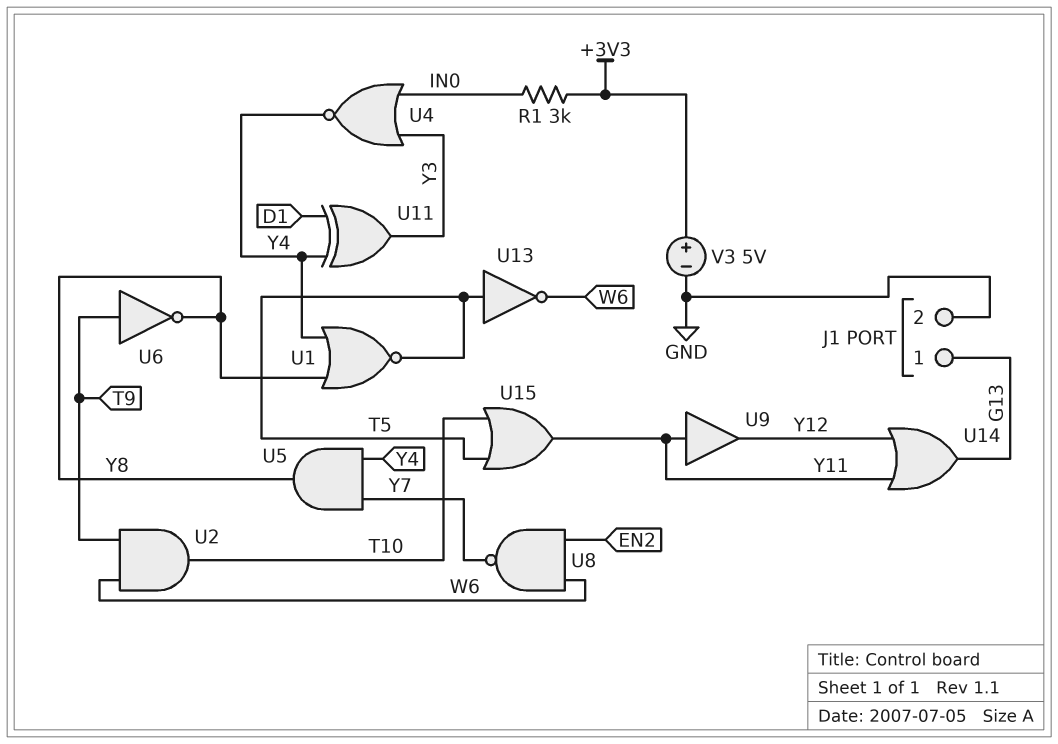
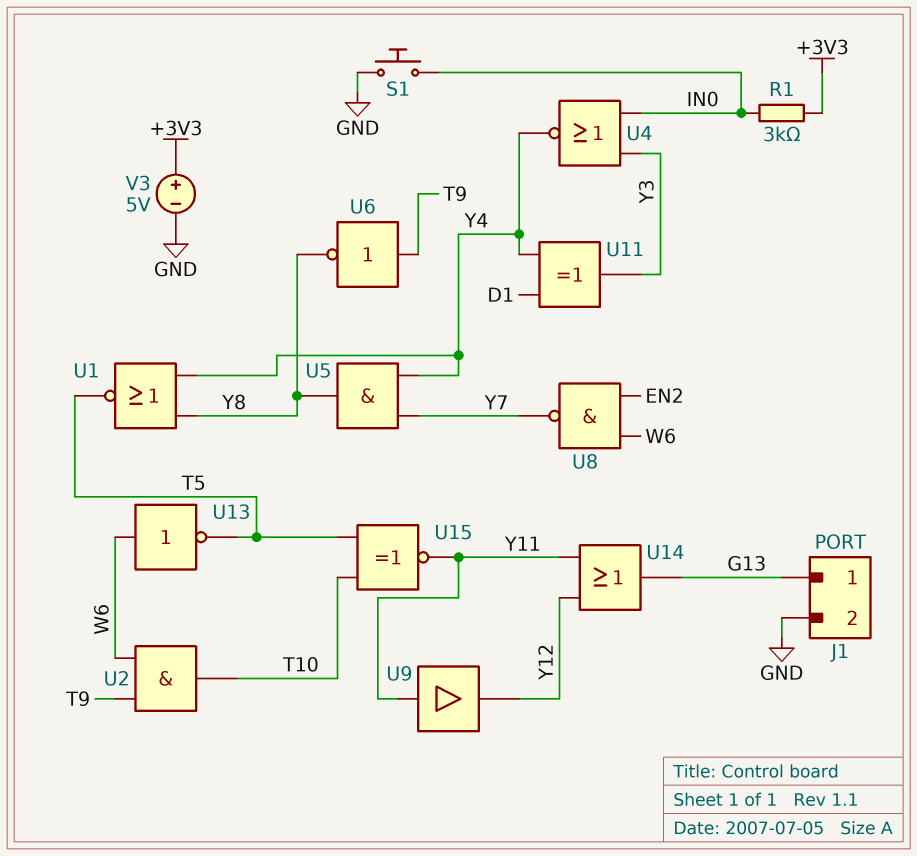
S1: none -> button (GND, IN0)
U13: NOT (in T5, out W6) -> NOT (in W6, out T5)
U15: OR (in T5, in T10, out Y11) -> XNOR (in T5, in T10, out Y11)

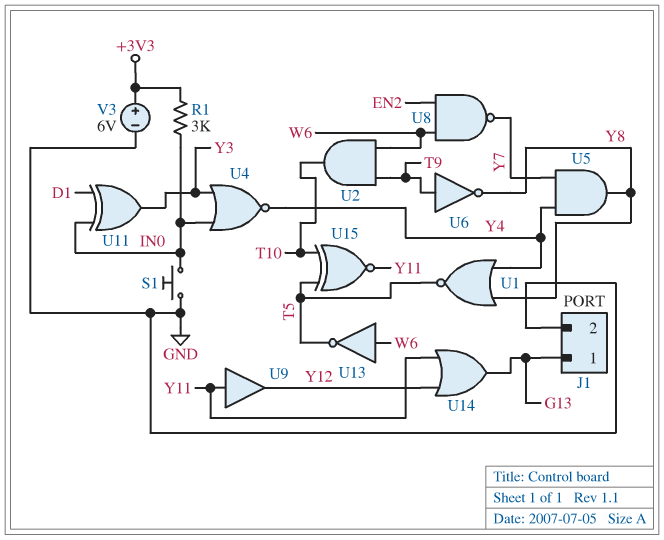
U11: XOR (in D1, in Y4, out Y3) -> XOR (in D1, in IN0, out Y3)
V3: 5V (plus +3V3, minus GND) -> 6V (plus +3V3, minus GND)

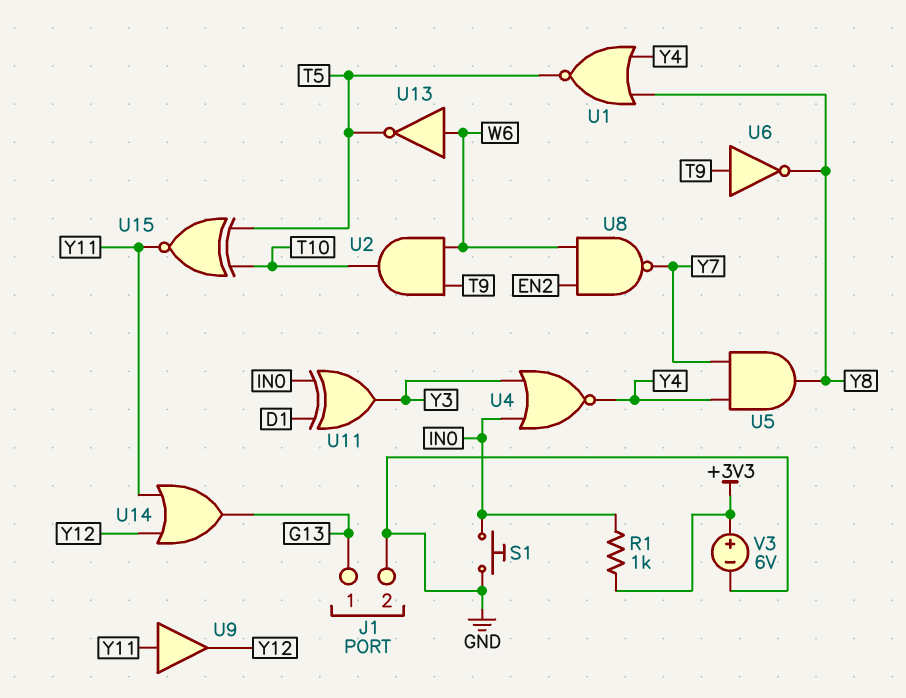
R1: 3k (+3V3, IN0) -> 1k (+3V3, IN0)

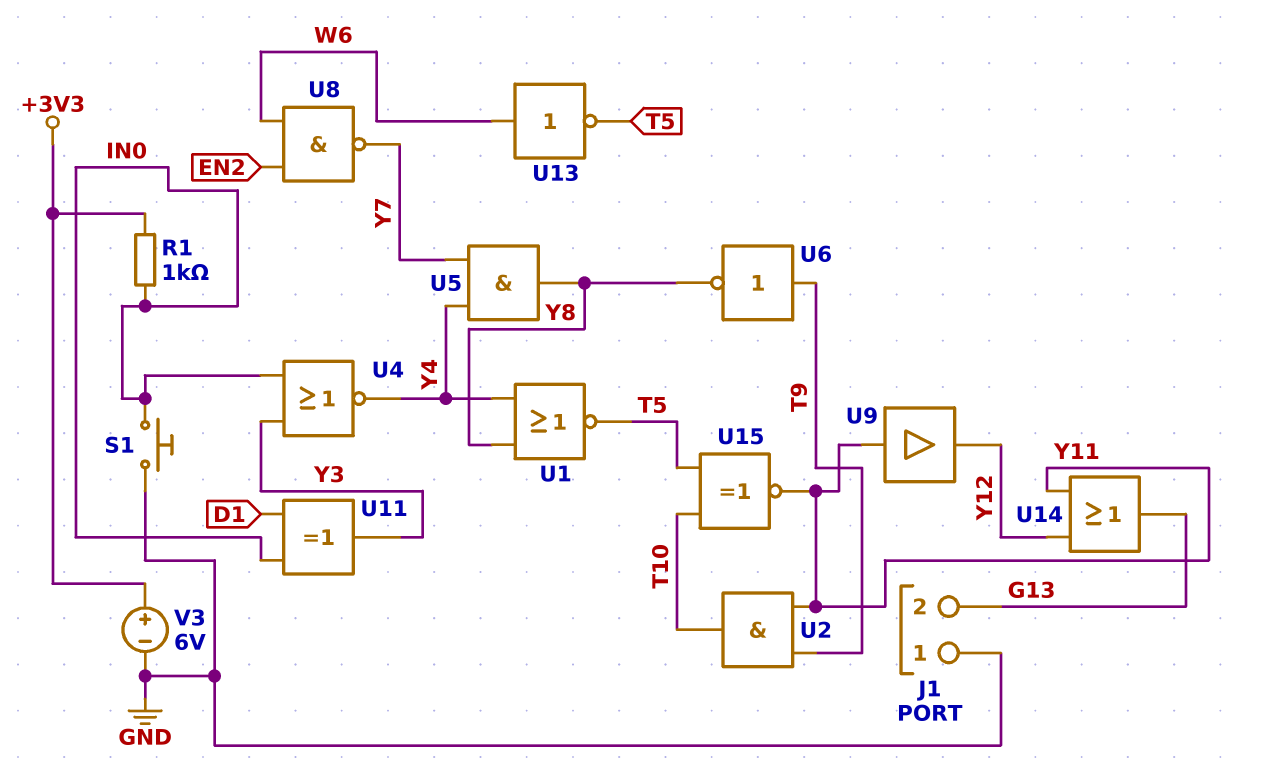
J1 pin 1: G13 -> GND
J1 pin 2: GND -> G13
U2: AND (in T9, in W6, out T10) -> AND (in T9, in Y11, out T10)

